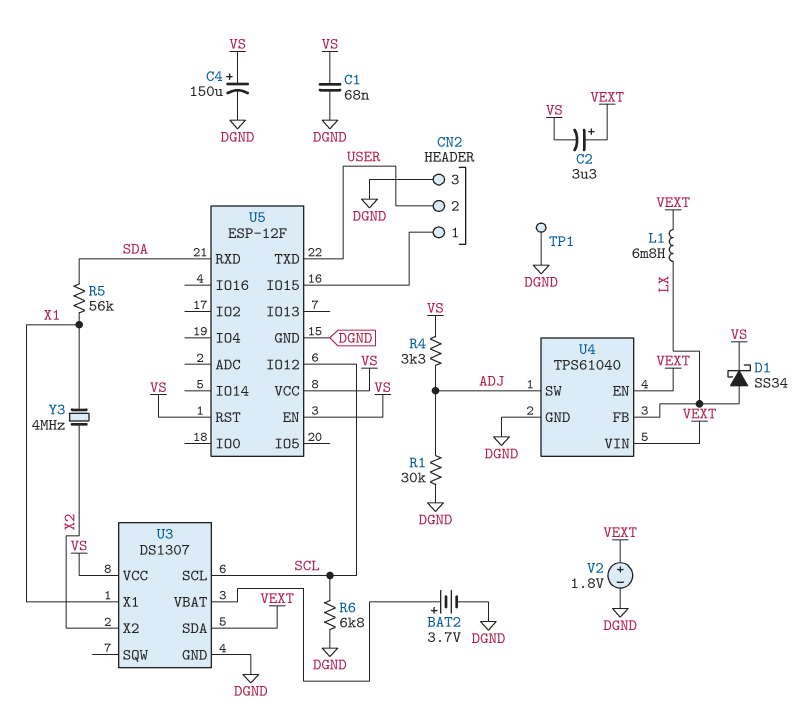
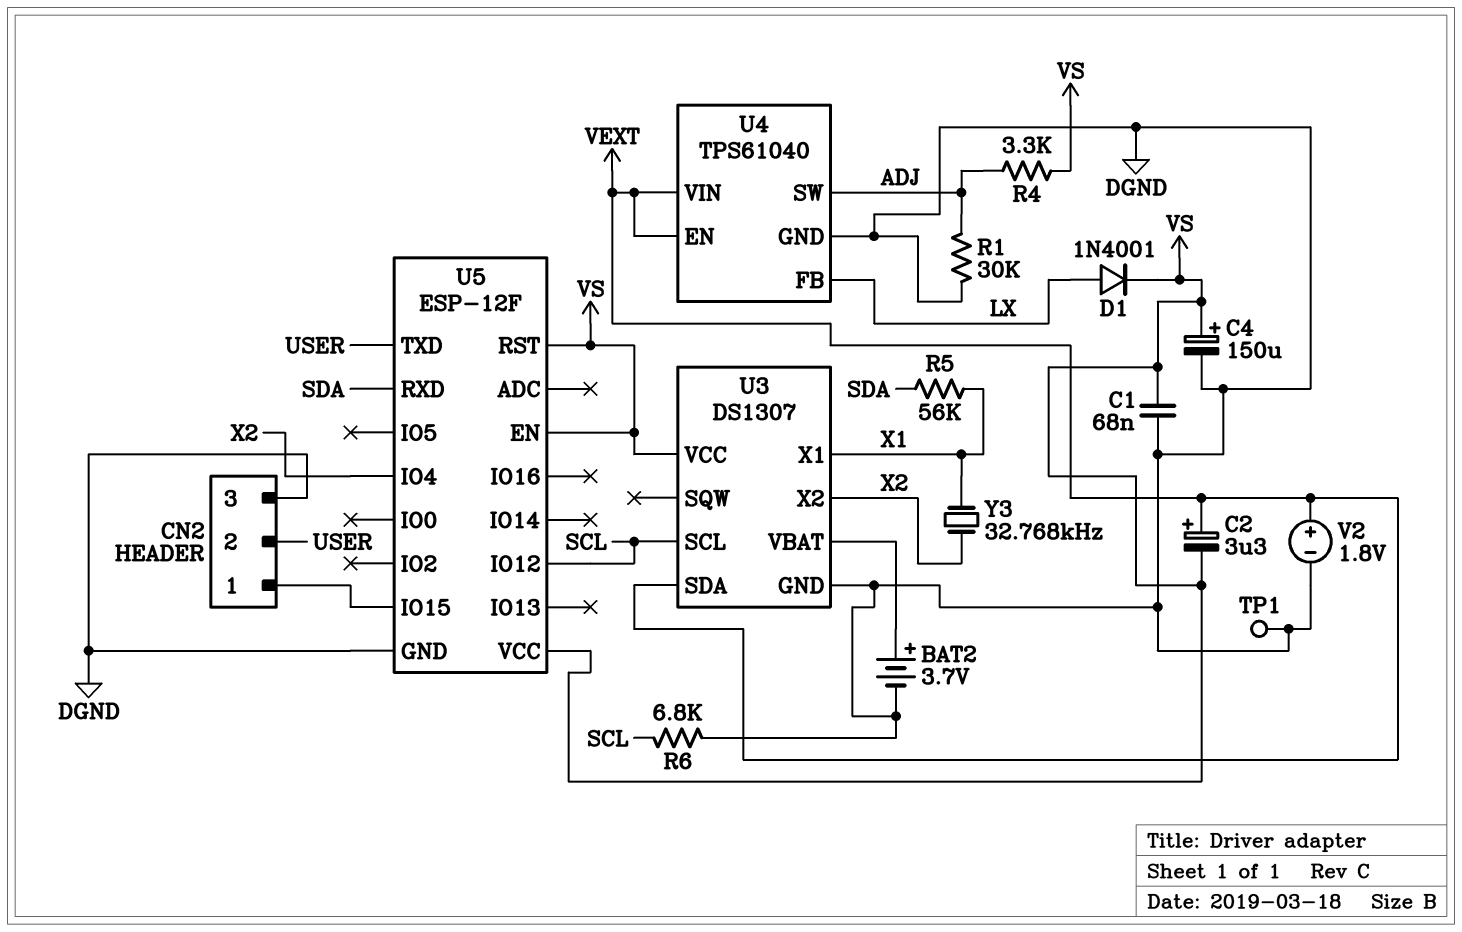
D1: schottky SS34 (A LX, K VS) -> diode 1N4001 (A LX, K VS)
L1: 6.8mH (LX, VEXT) -> none
U5 pin IO4: none -> X2
Y3: 4MHz (X1, X2) -> 32.768kHz (X1, X2)

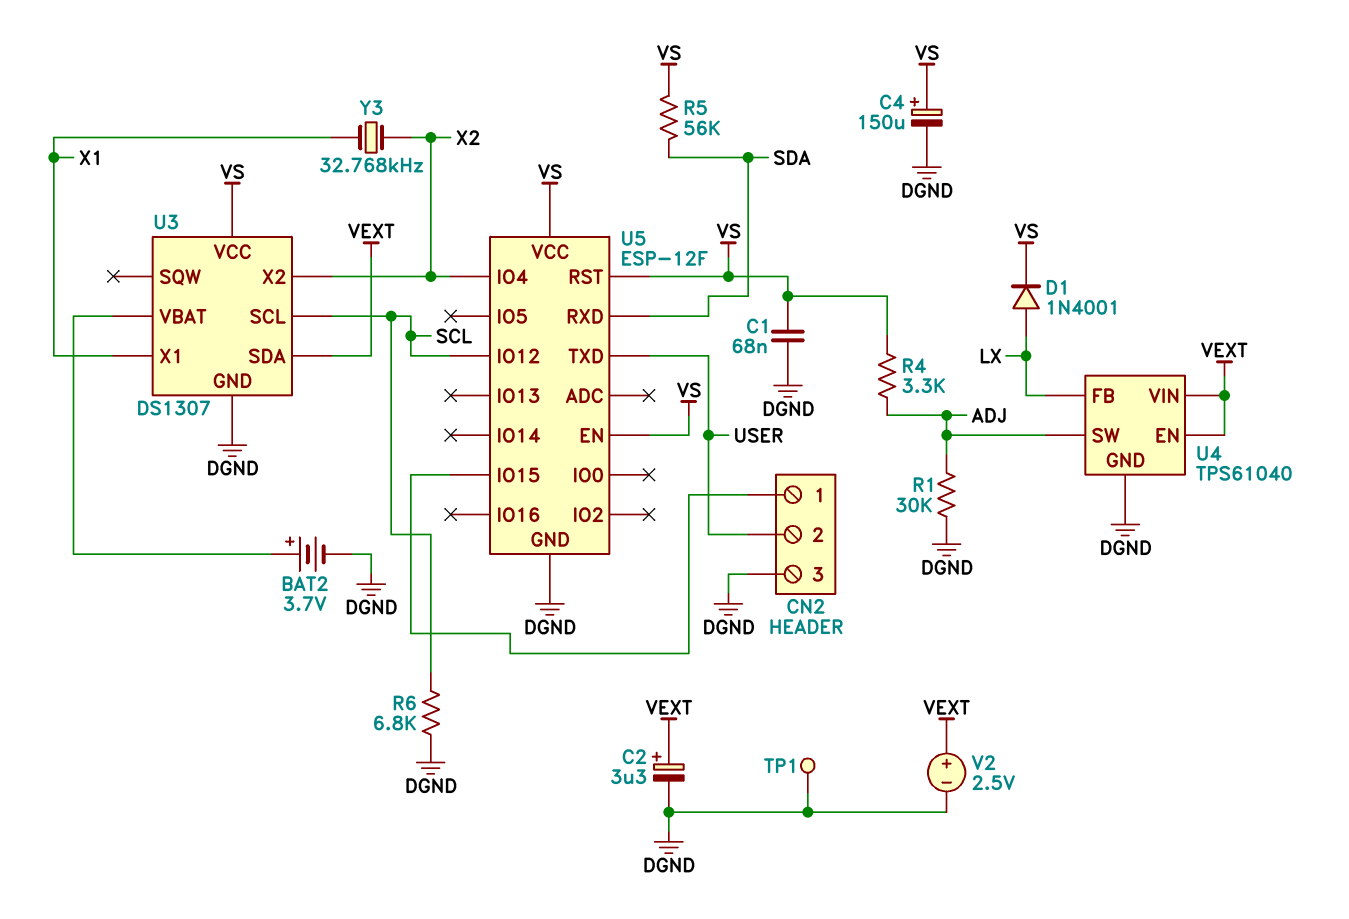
C2: 3.3uF (plus VEXT, minus VS) -> 3.3uF (plus VEXT, minus DGND)
R5: 56k (SDA, X1) -> 56k (SDA, VS)
V2: 1.8V (plus VEXT, minus DGND) -> 2.5V (plus VEXT, minus DGND)

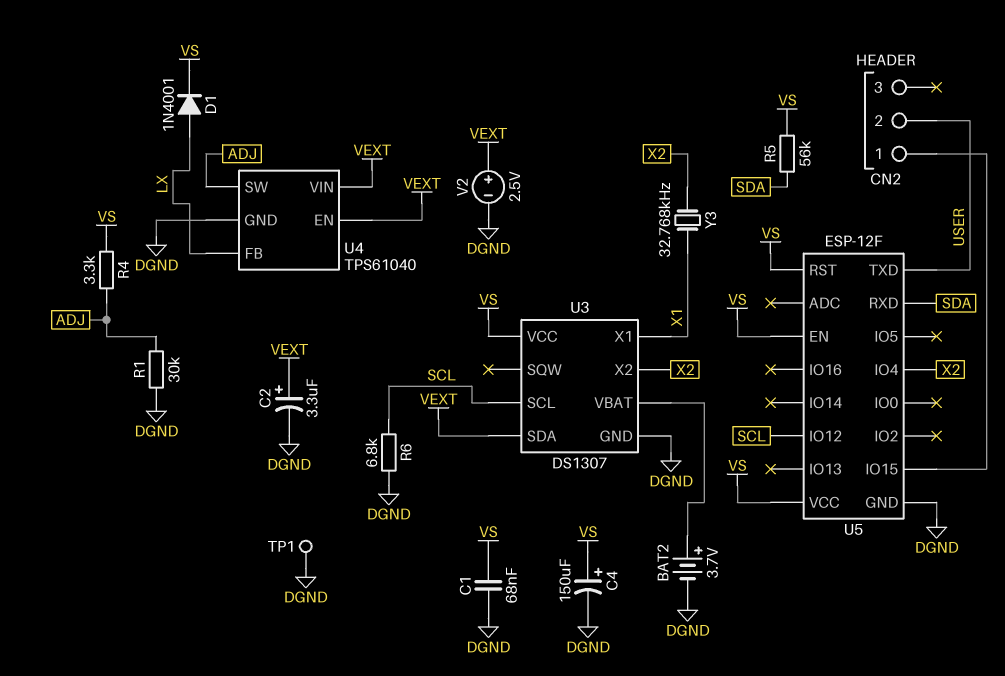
CN2 pin 3: DGND -> none

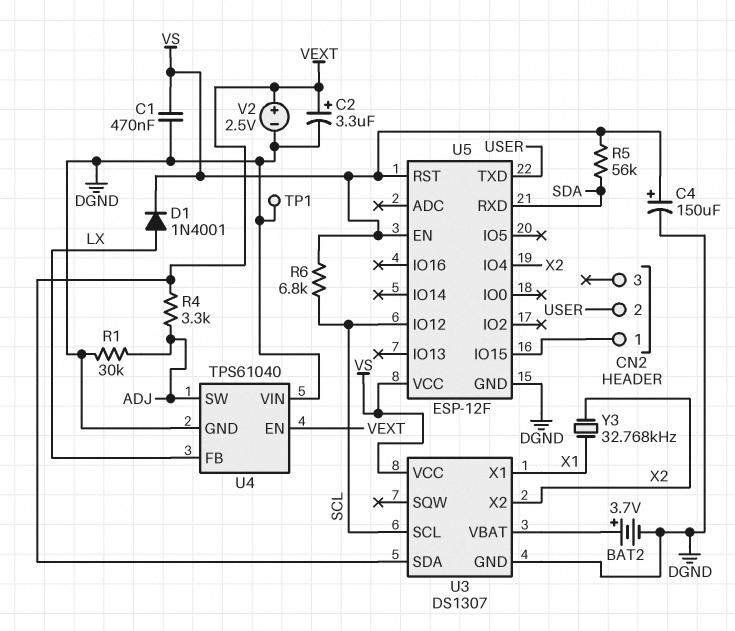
C1: 68nF (DGND, VS) -> 470nF (DGND, VS)
R4: 3.3k (ADJ, VS) -> 3.3k (ADJ, VEXT)
R6: 6.8k (DGND, SCL) -> 6.8k (SCL, VS)
U4 pin VIN: VEXT -> DGND

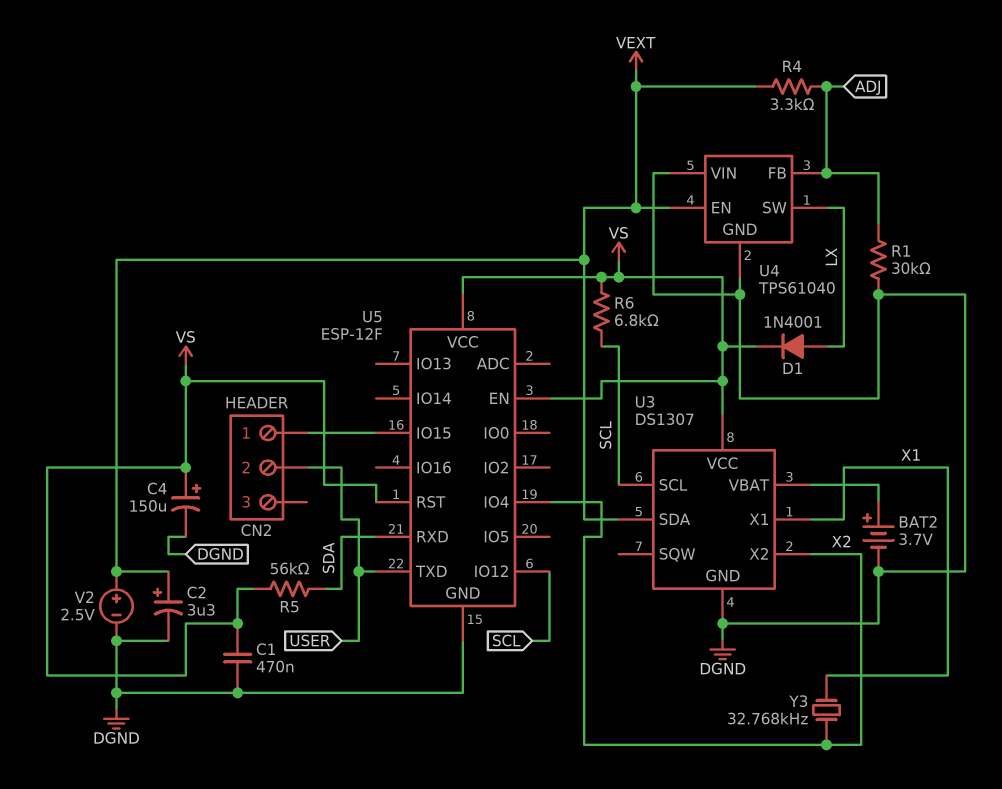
TP1: test point (DGND) -> none
U4 pin FB: LX -> ADJ
U4 pin SW: ADJ -> LX

